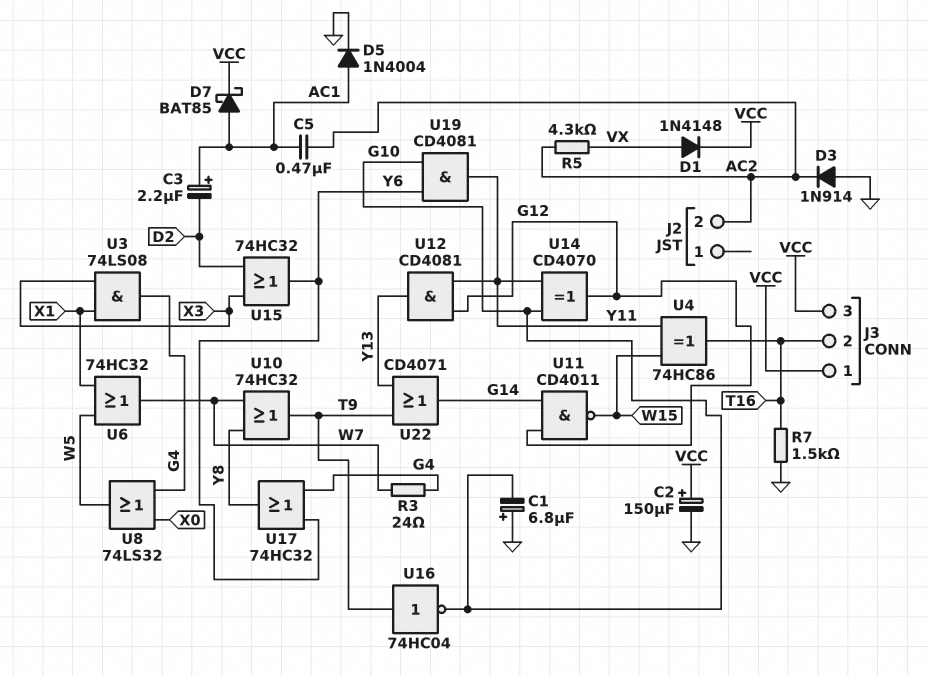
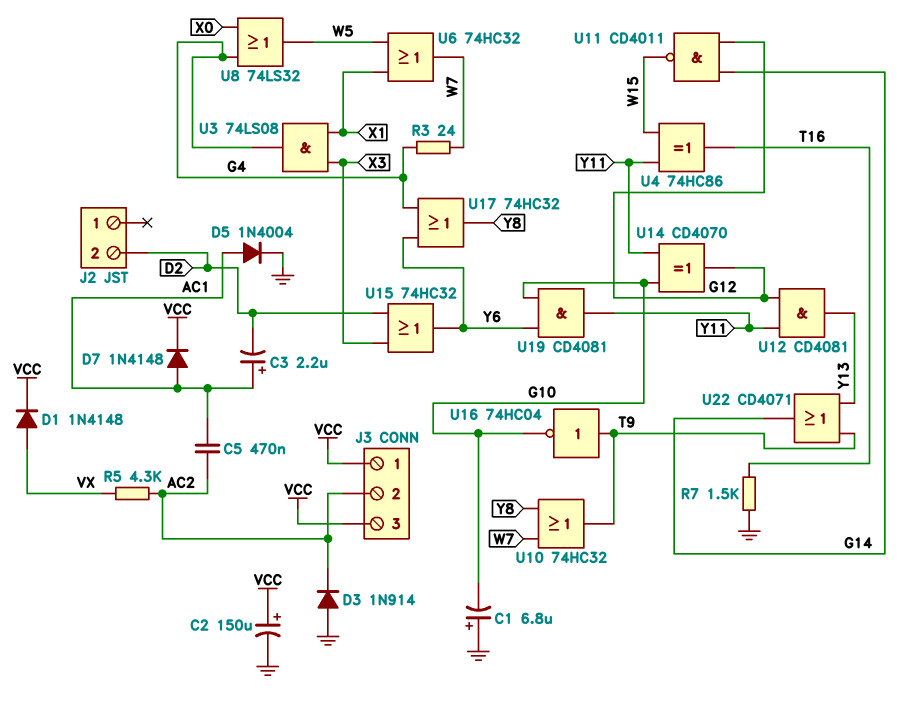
D7: schottky BAT85 (A AC1, K VCC) -> diode 1N4148 (A AC1, K VCC)
J2 pin 2: AC2 -> D2
J3 pin 2: T16 -> AC2

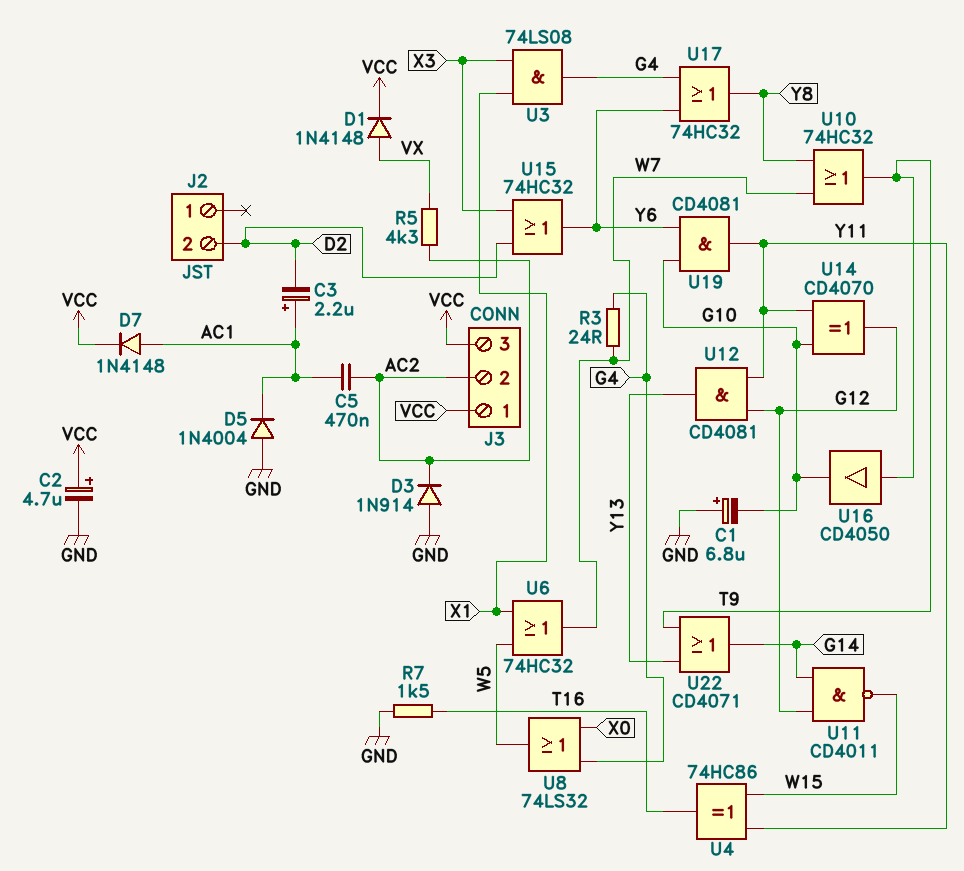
C2: 150uF (plus VCC, minus GND) -> 4.7uF (plus VCC, minus GND)
D5: diode 1N4004 (A AC1, K GND) -> diode 1N4004 (A GND, K AC1)
U16: NOT 74HC04 (in T9, out G10) -> buffer CD4050 (in T9, out G10)

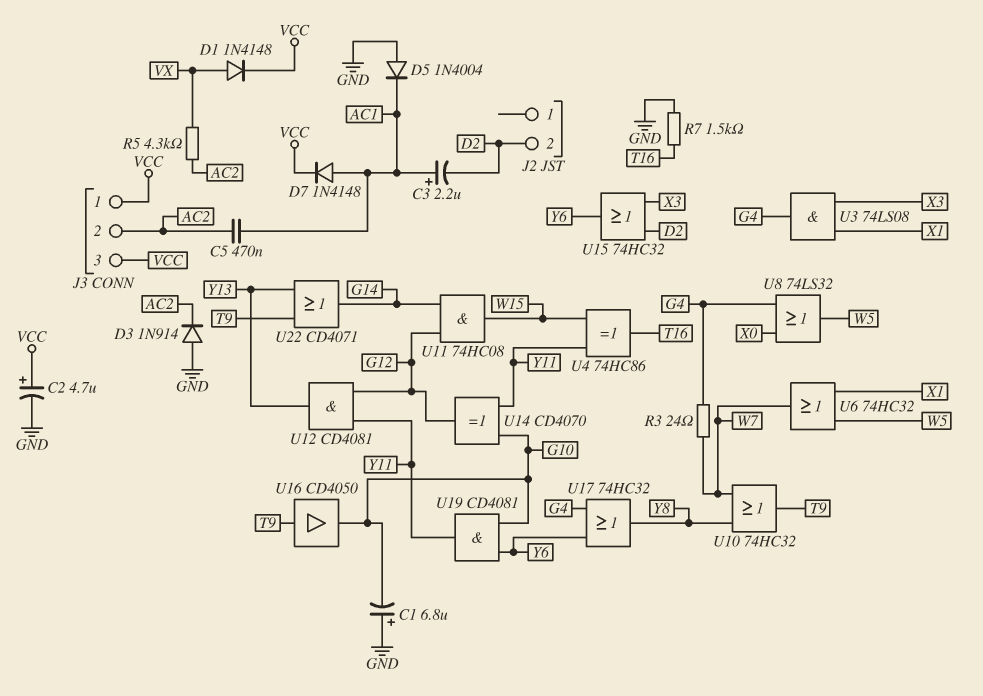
U11: NAND CD4011 (in G12, in G14, out W15) -> AND 74HC08 (in G12, in G14, out W15)

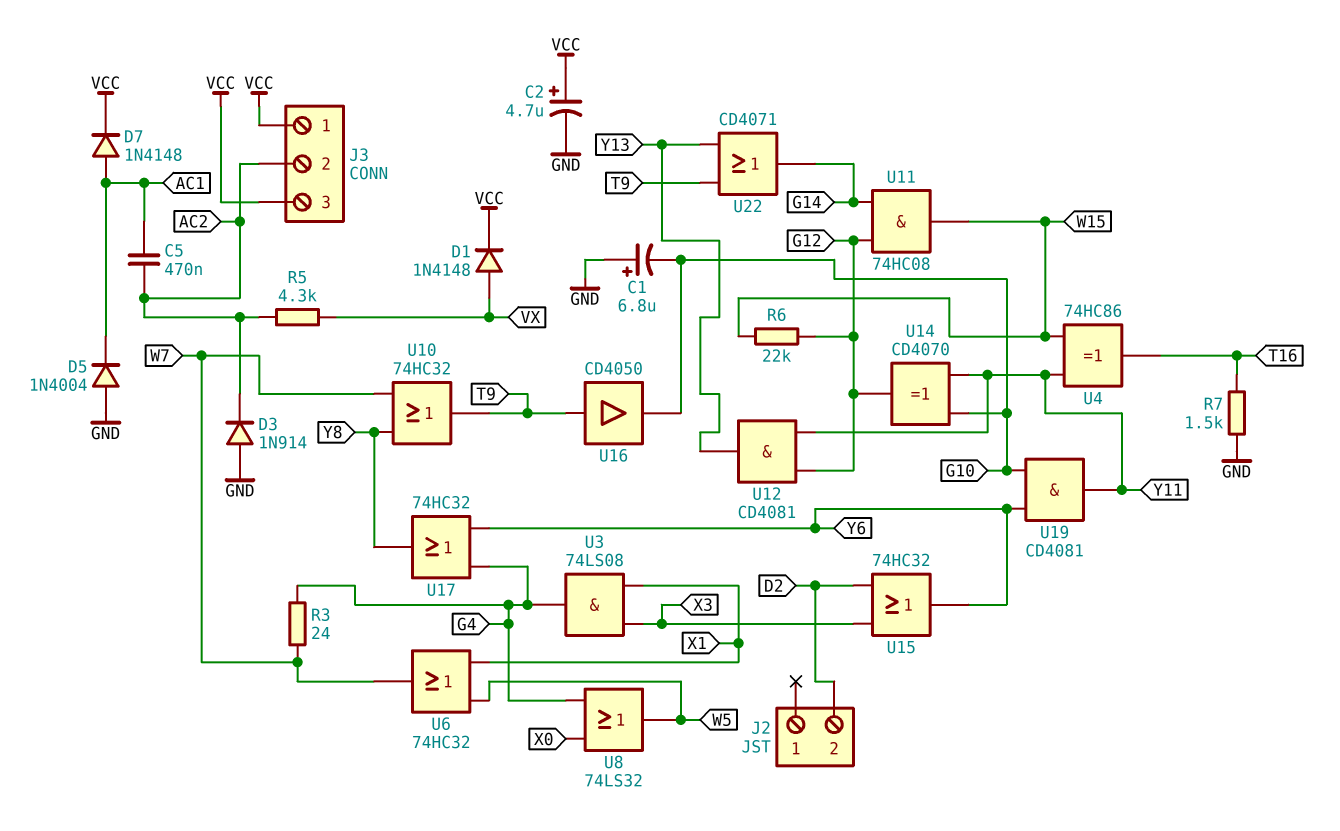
C3: 2.2uF (plus AC1, minus D2) -> none
R6: none -> 22k (G12, W15)

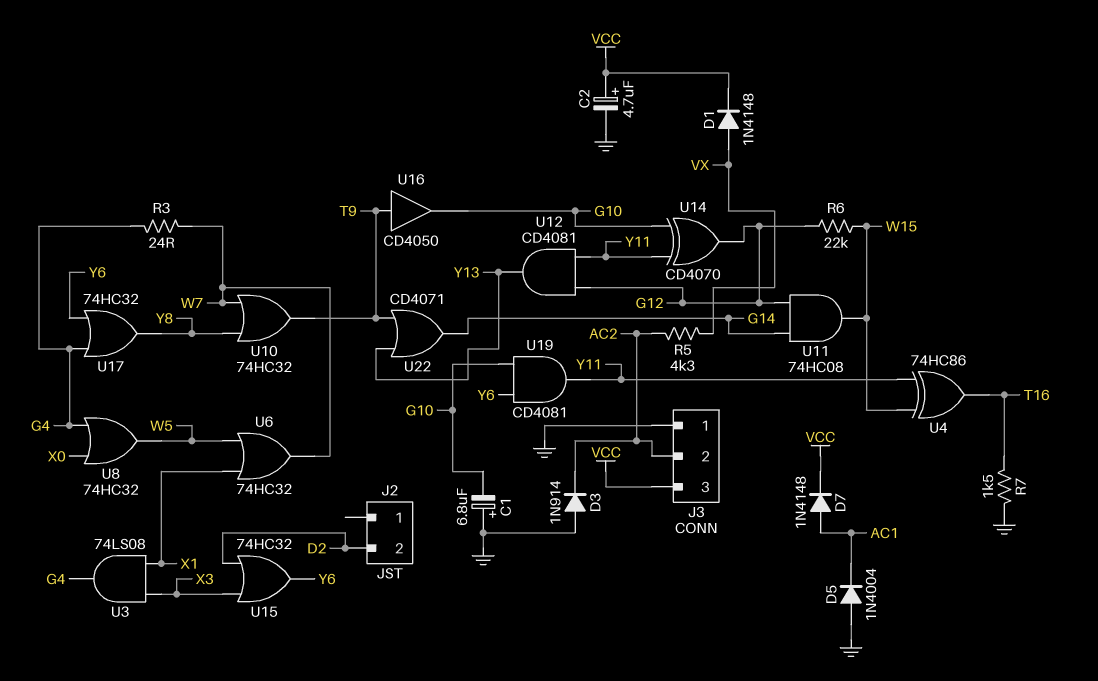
C5: 470nF (AC1, AC2) -> none
J3 pin 1: VCC -> GND
U8: OR 74LS32 (in G4, in X0, out W5) -> OR 74HC32 (in G4, in X0, out W5)

